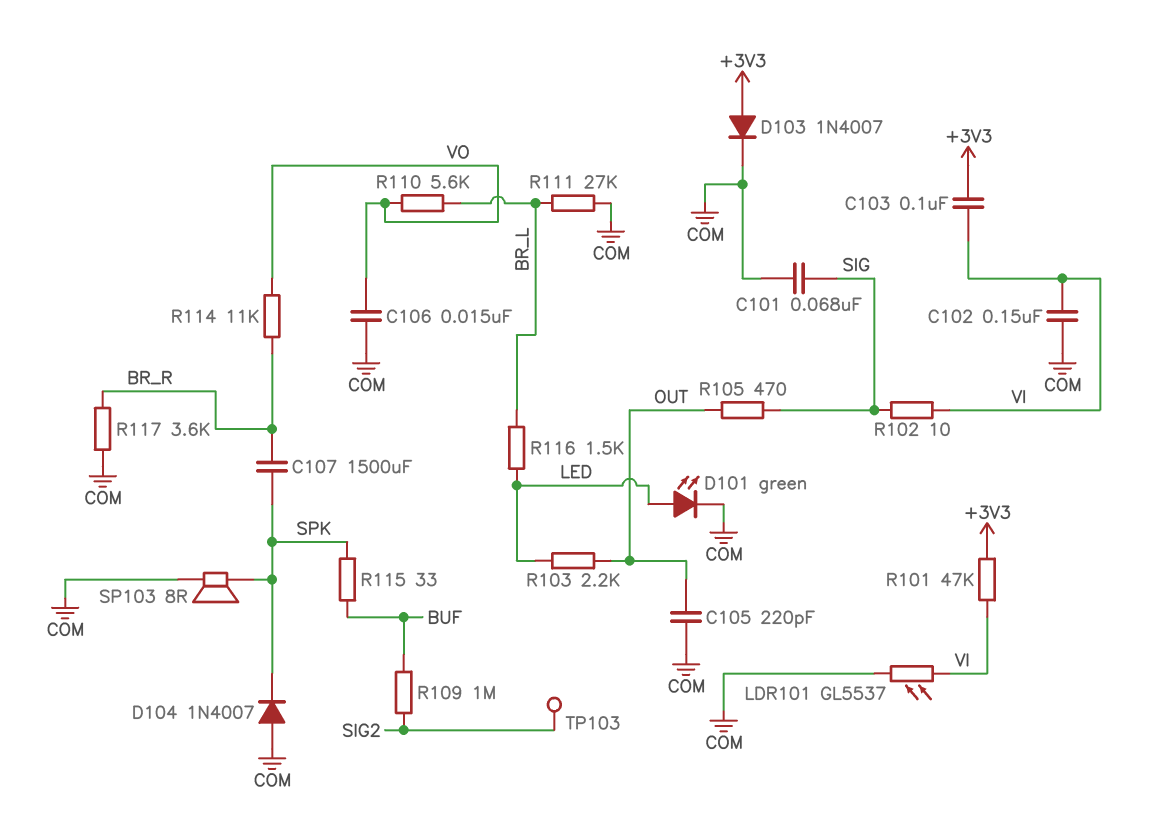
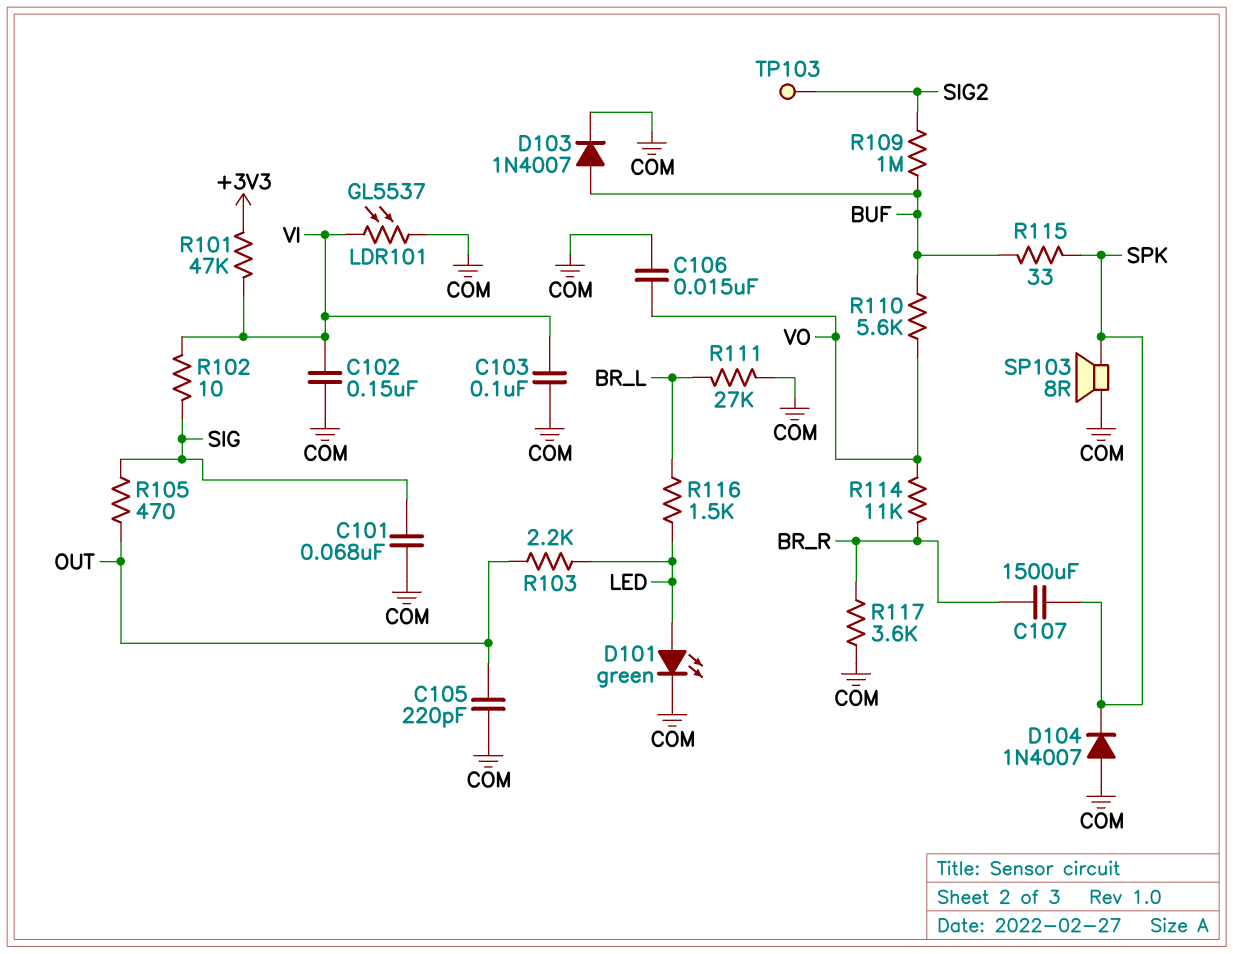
C103: 100nF (+3V3, VI) -> 100nF (COM, VI)
D103: diode 1N4007 (A +3V3, K COM) -> diode 1N4007 (A BUF, K COM)
R110: 5.6k (BR_L, VO) -> 5.6k (BUF, VO)

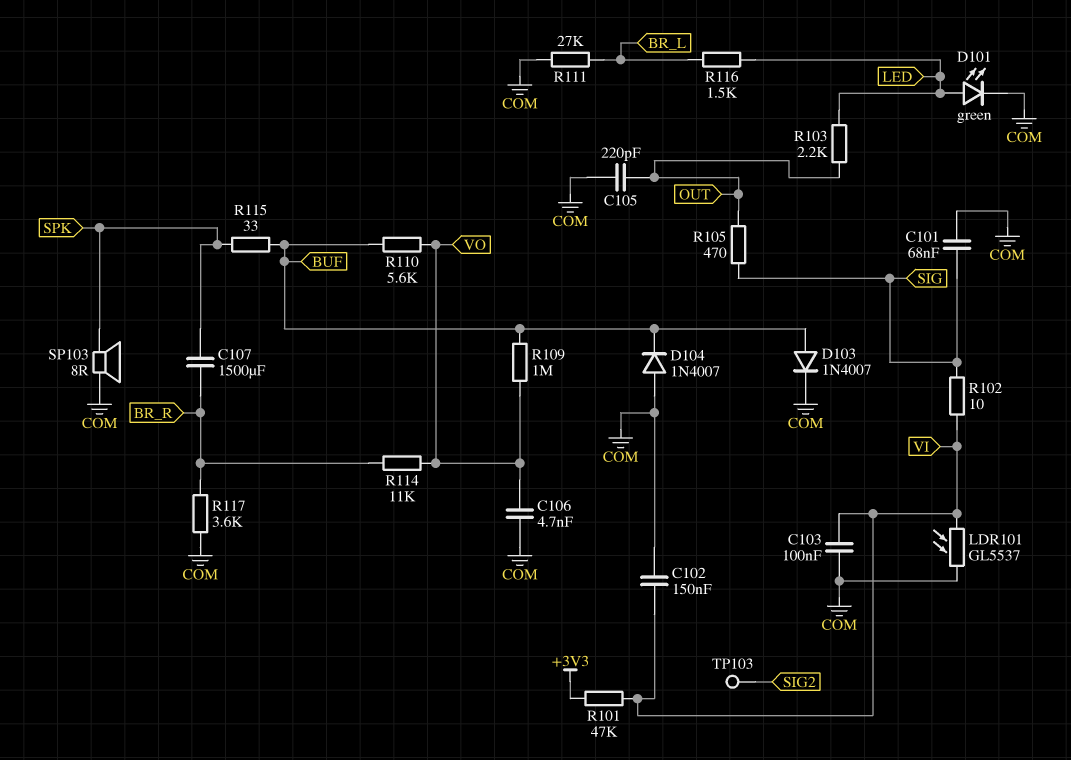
C106: 15nF (COM, VO) -> 4.7nF (COM, VO)
D104: diode 1N4007 (A COM, K SPK) -> diode 1N4007 (A COM, K BUF)
R109: 1M (BUF, SIG2) -> 1M (BUF, VO)

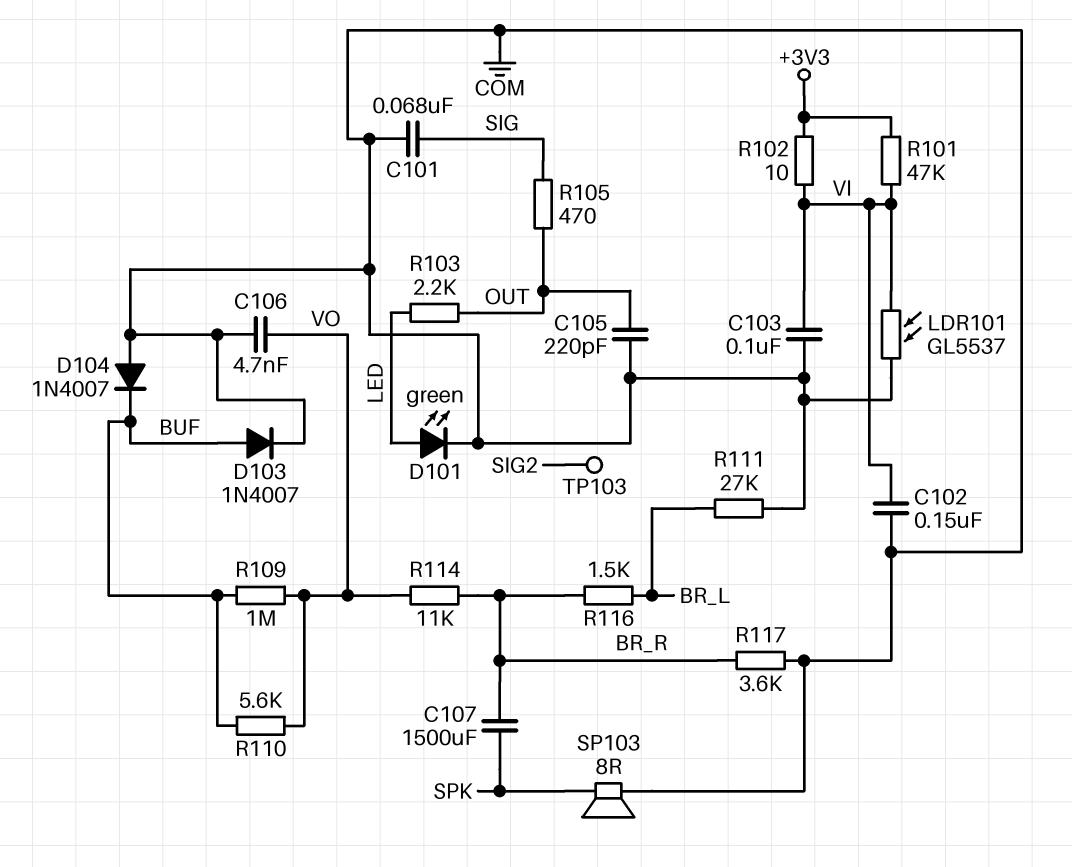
R102: 10 (SIG, VI) -> 10 (+3V3, VI)
R115: 33 (BUF, SPK) -> none
R116: 1.5k (BR_L, LED) -> 1.5k (BR_L, BR_R)

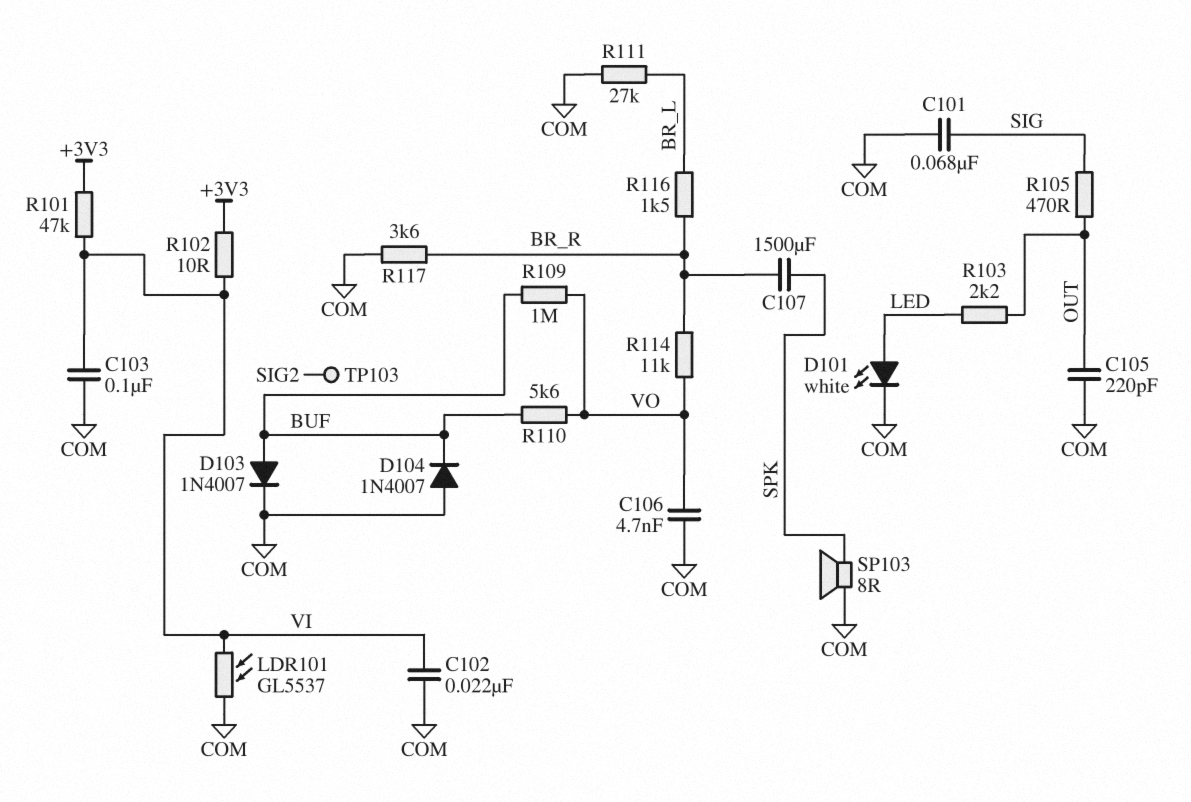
C102: 150nF (COM, VI) -> 22nF (COM, VI)
D101: LED green (A LED, K COM) -> LED white (A LED, K COM)

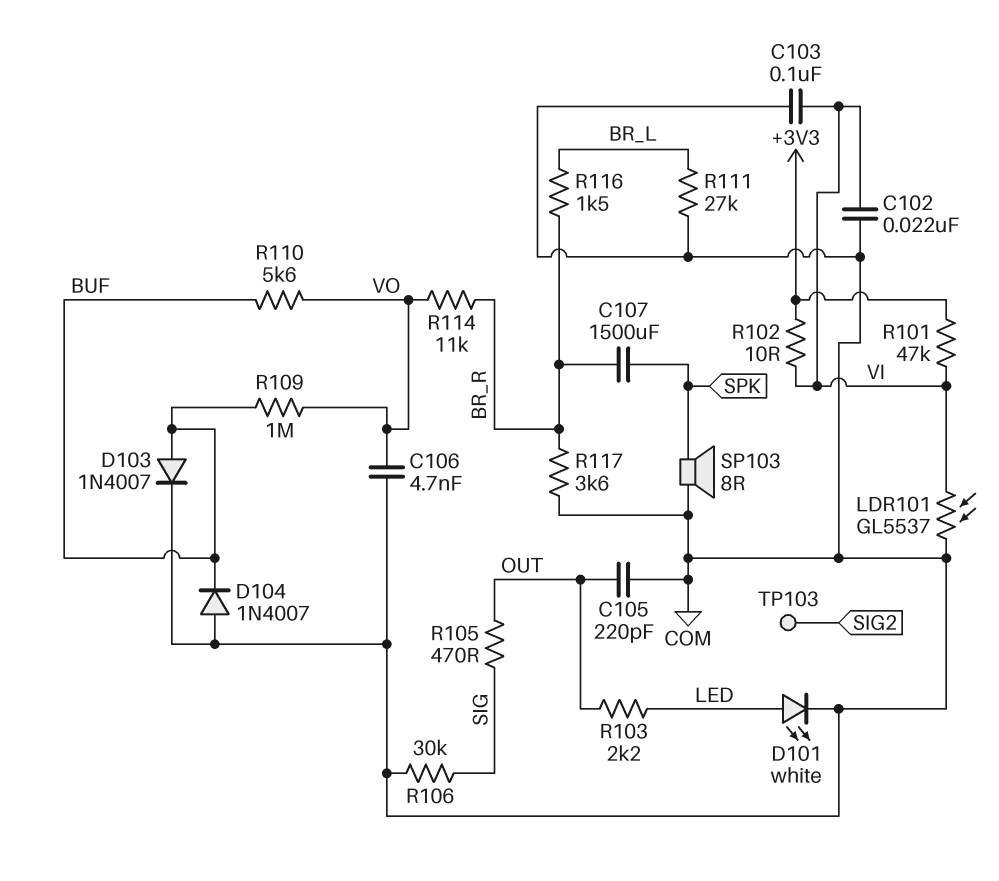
C101: 68nF (COM, SIG) -> none
R106: none -> 30k (COM, SIG)

